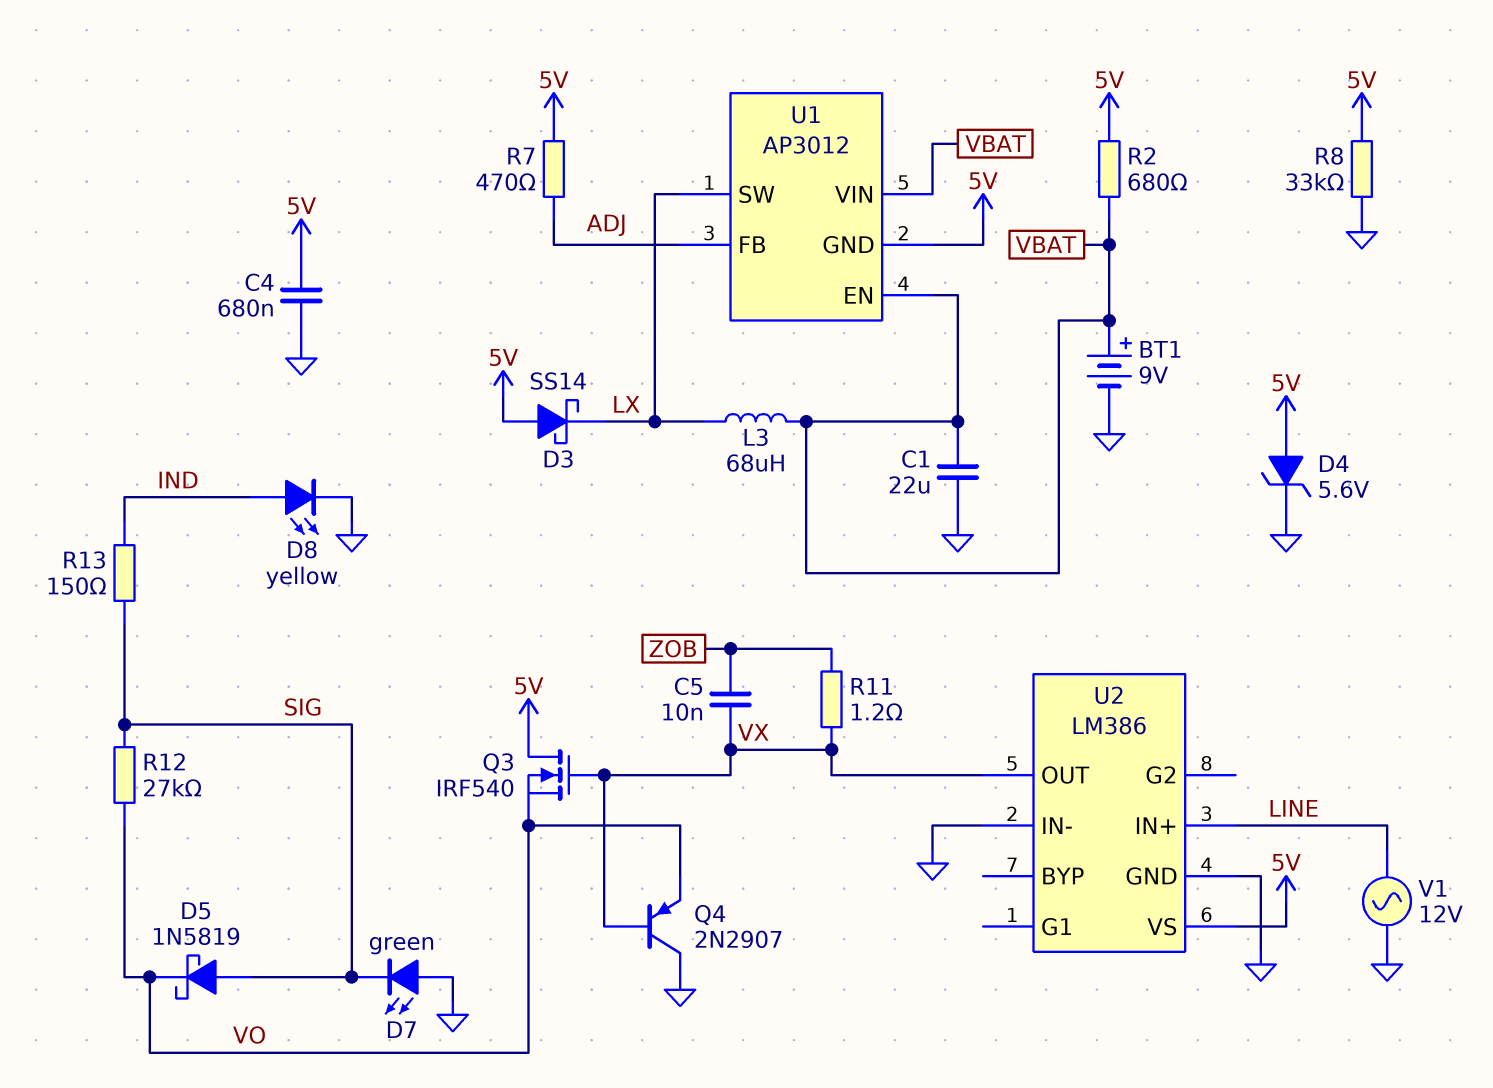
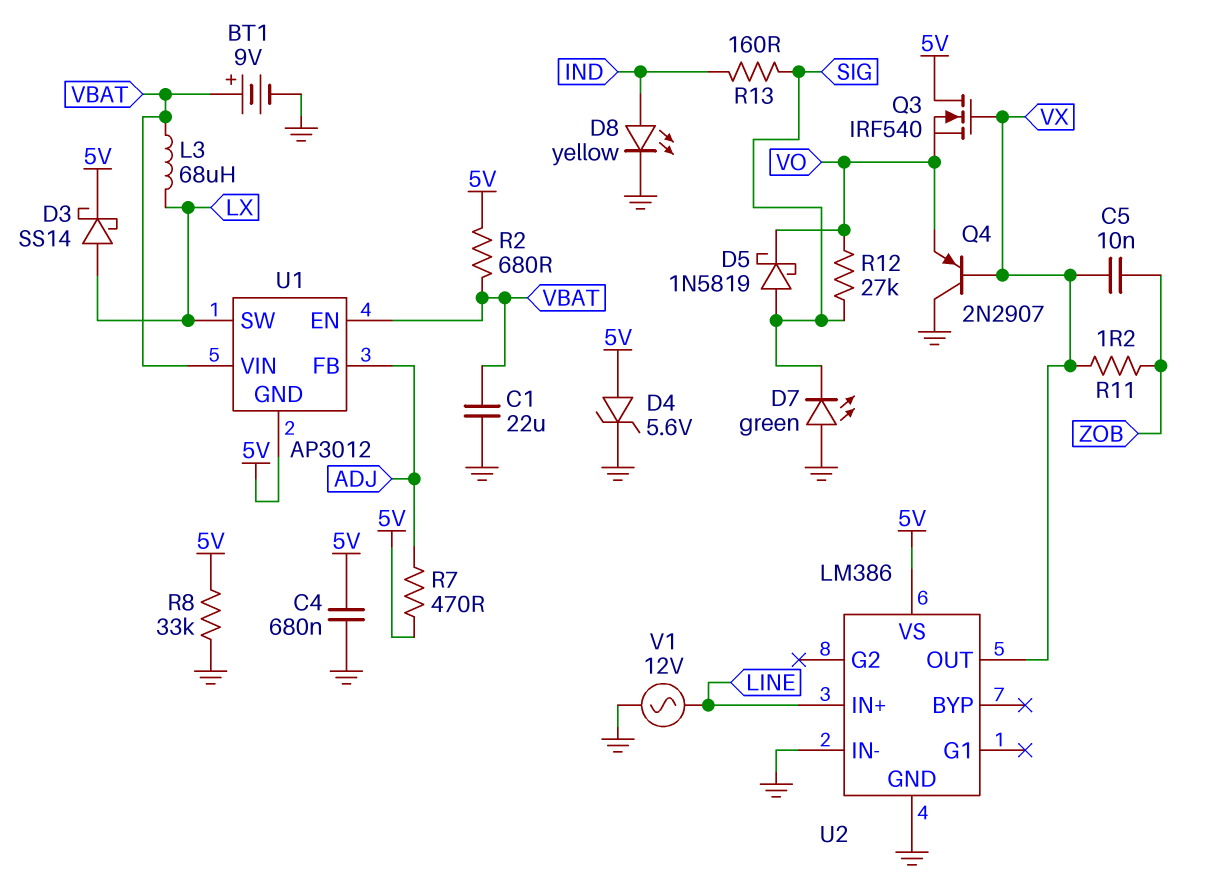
D3: schottky SS14 (A 5V, K LX) -> schottky SS14 (A LX, K 5V)
R13: 150 (IND, SIG) -> 160 (IND, SIG)

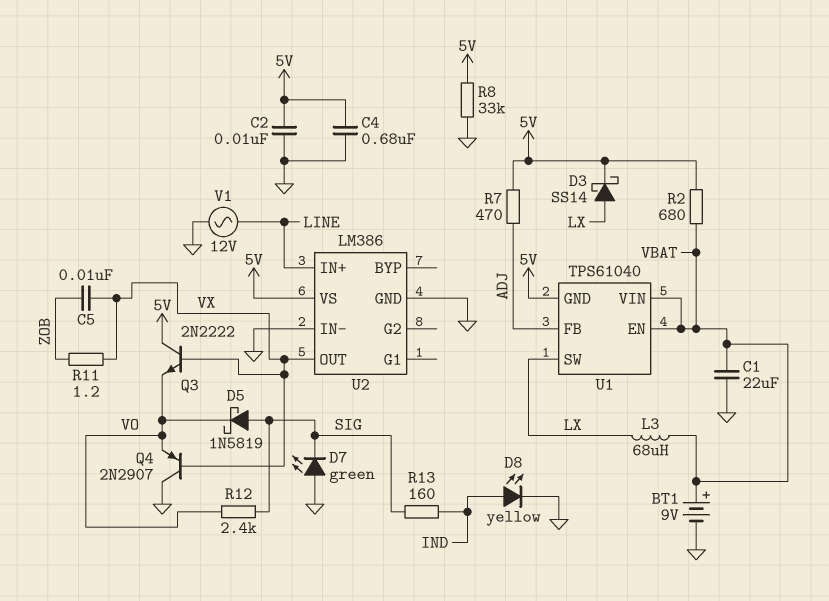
C2: none -> 10nF (5V, GND)
D4: zener 5.6V (A 5V, K GND) -> none
Q3: NMOS IRF540 (G VX, D 5V, S VO) -> NPN 2N2222 (B VX, C 5V, E VO)
R12: 27k (SIG, VO) -> 2.4k (SIG, VO)
U1: AP3012 -> TPS61040

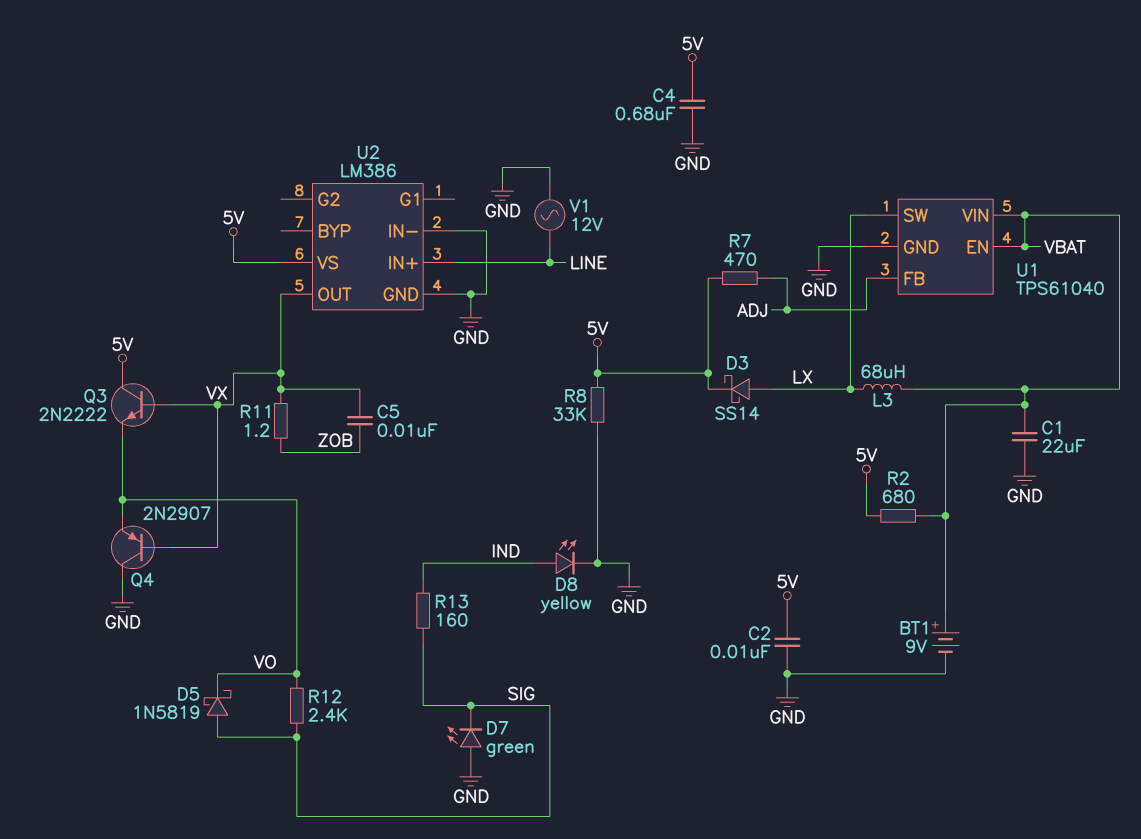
U1 pin GND: 5V -> GND

